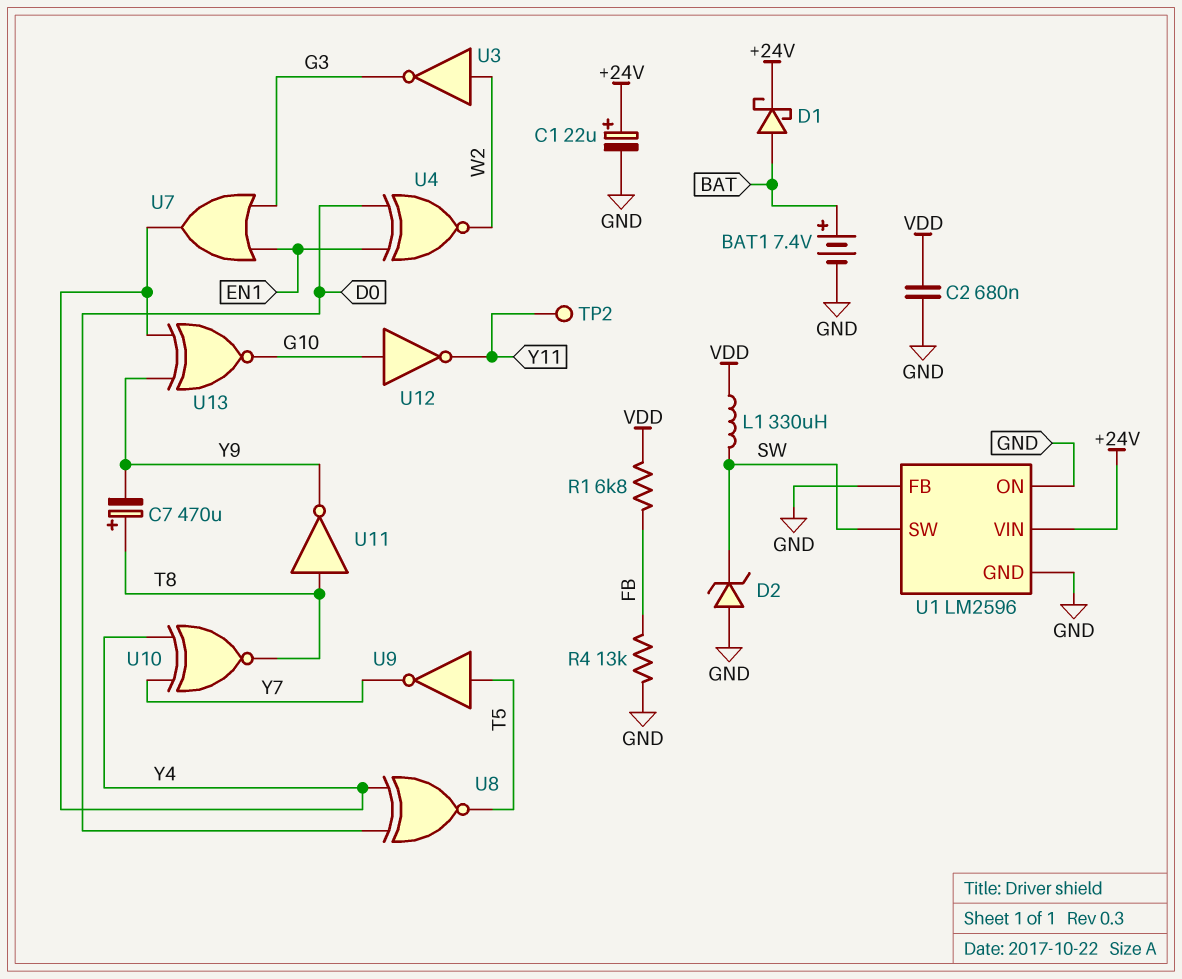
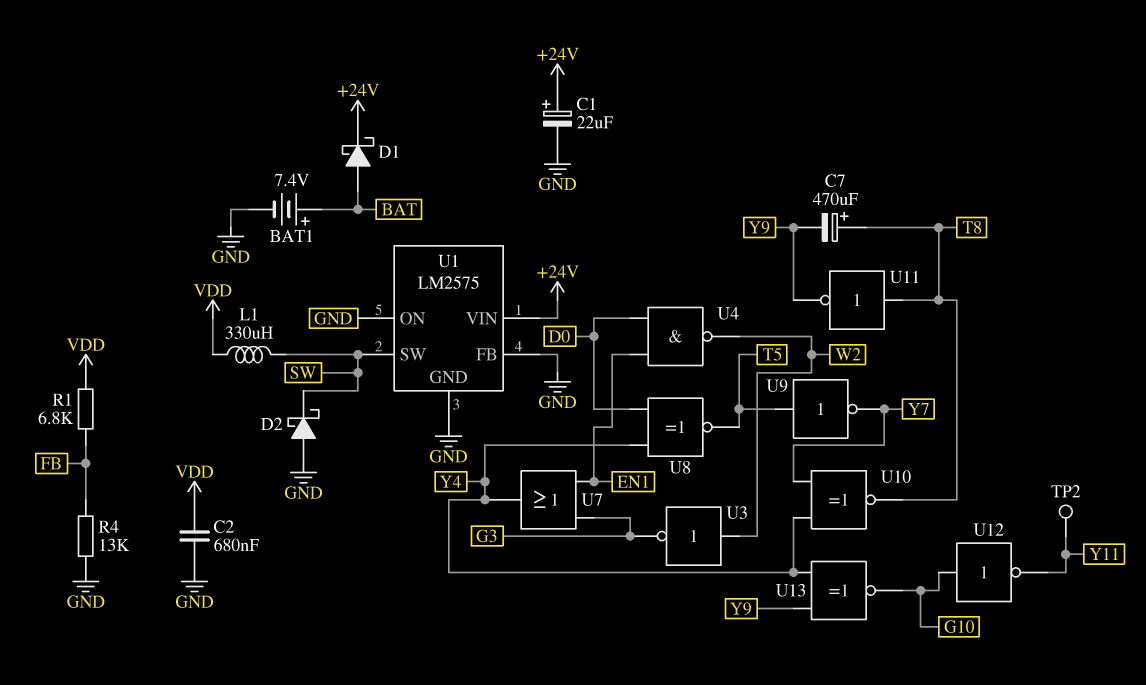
D2: zener (A GND, K SW) -> schottky (A GND, K SW)
U1: LM2596 -> LM2575
U4: XNOR (in D0, in EN1, out W2) -> NAND (in D0, in EN1, out W2)

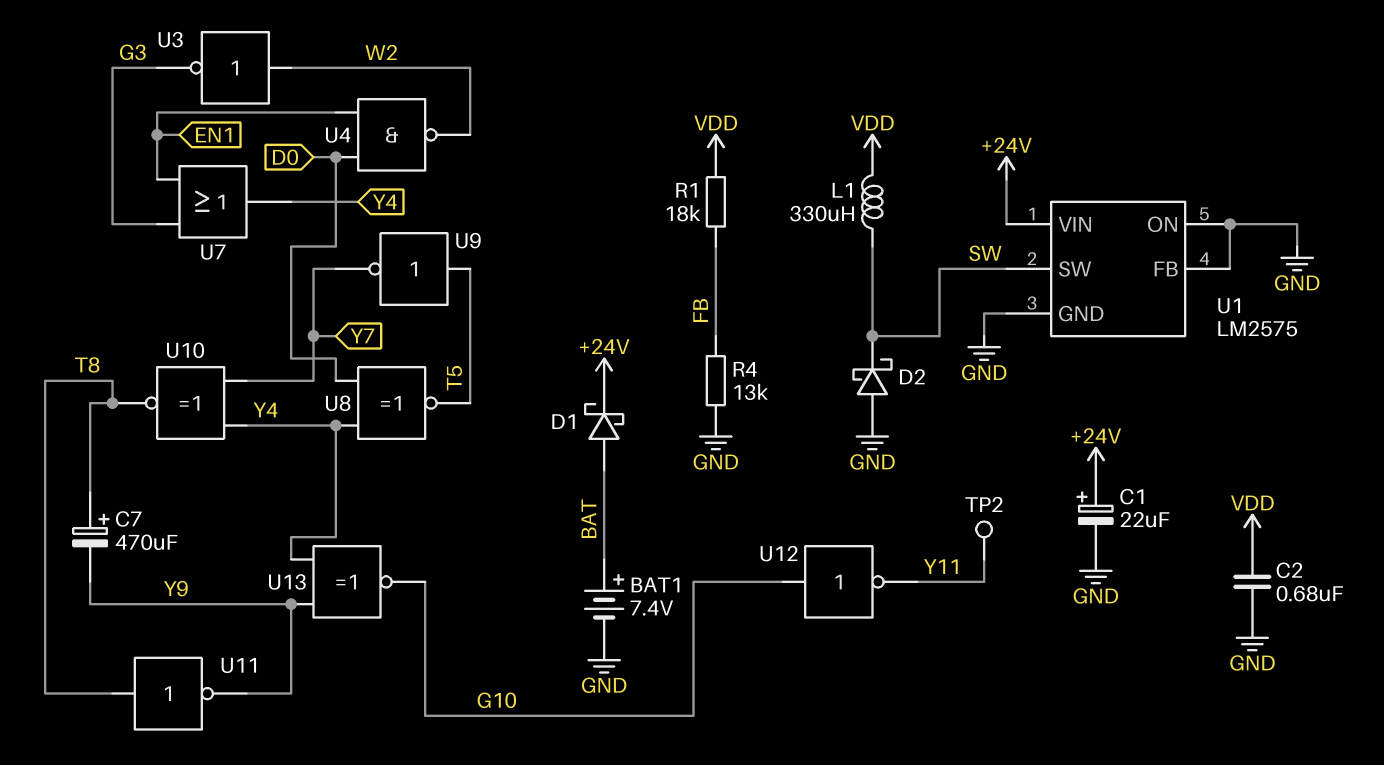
R1: 6.8k (FB, VDD) -> 18k (FB, VDD)

